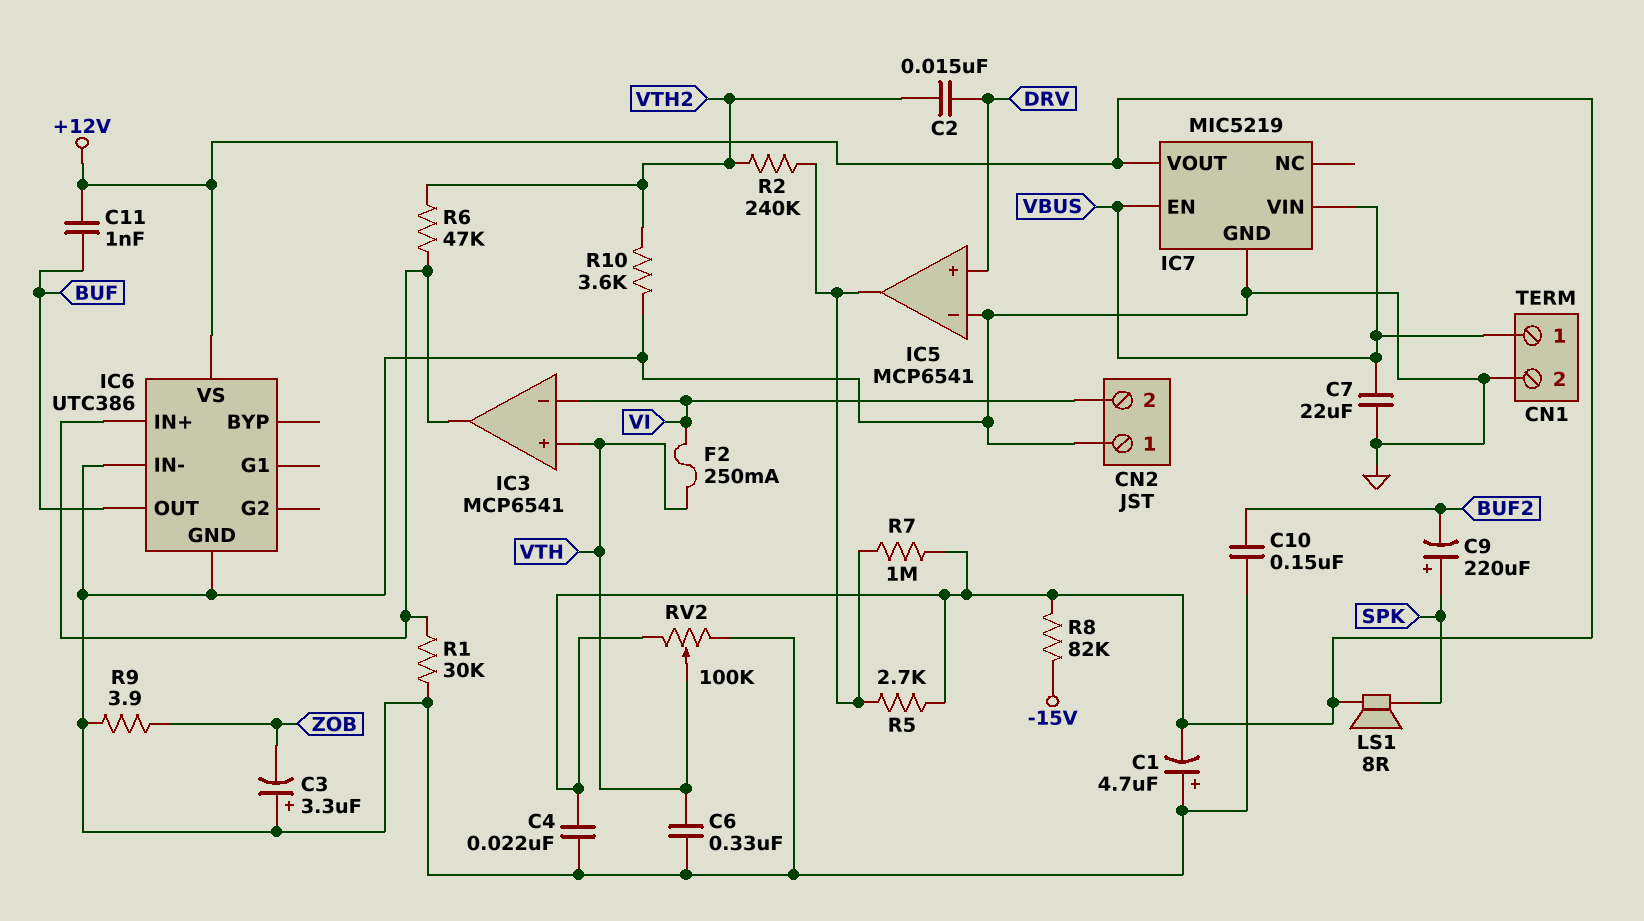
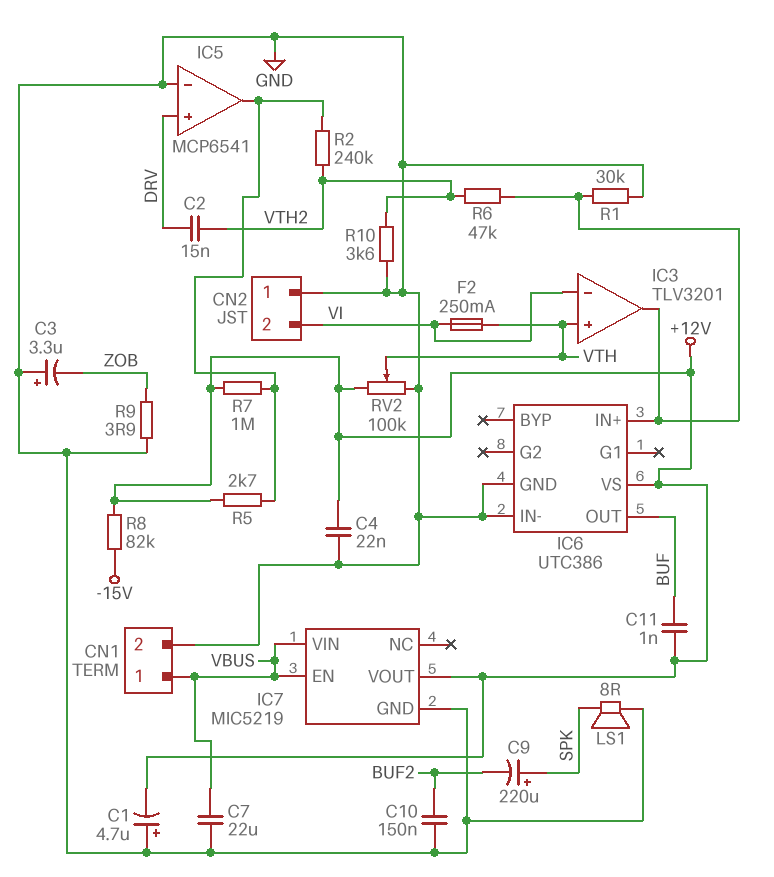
C6: 330nF (GND, VTH) -> none
IC3: MCP6541 -> TLV3201
LS1: speaker 8R (+12V, SPK) -> speaker 8R (GND, SPK)

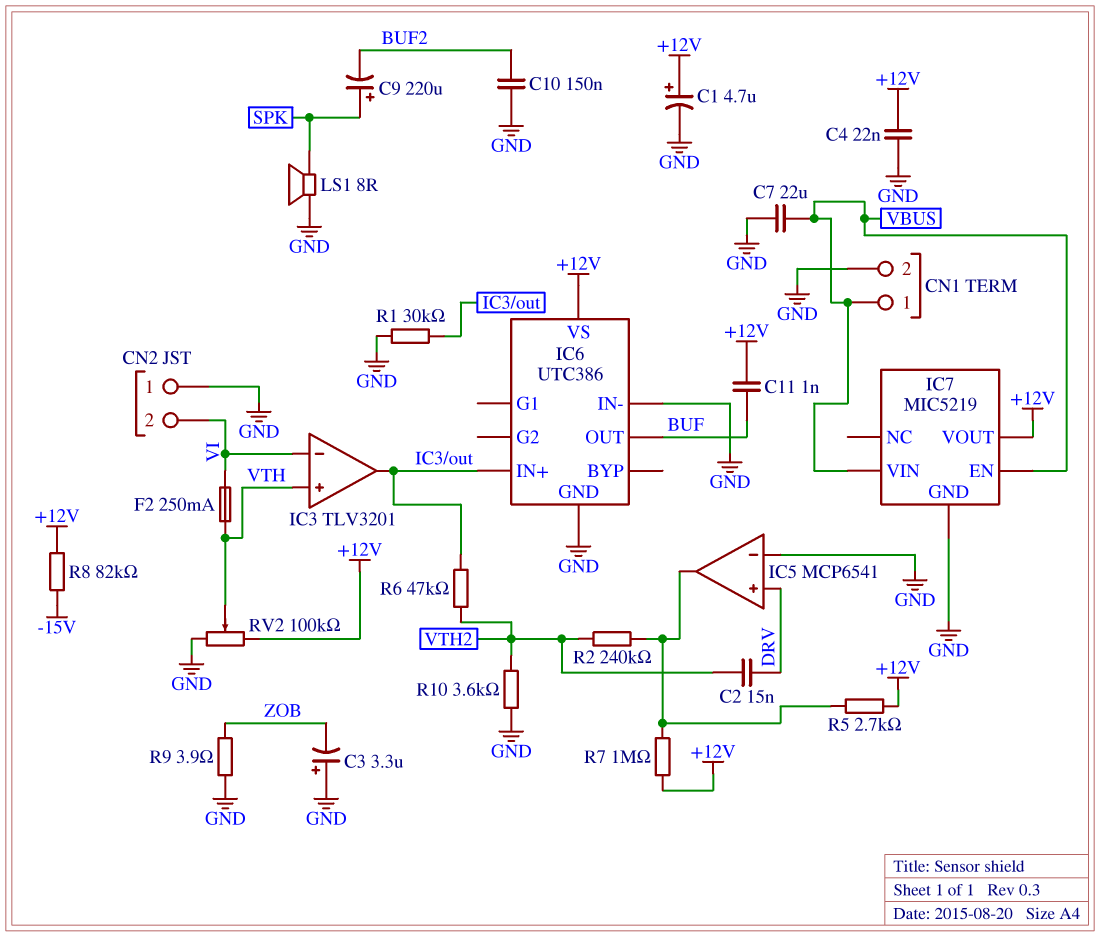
C1: 4.7uF (plus GND, minus +12V) -> 4.7uF (plus +12V, minus GND)

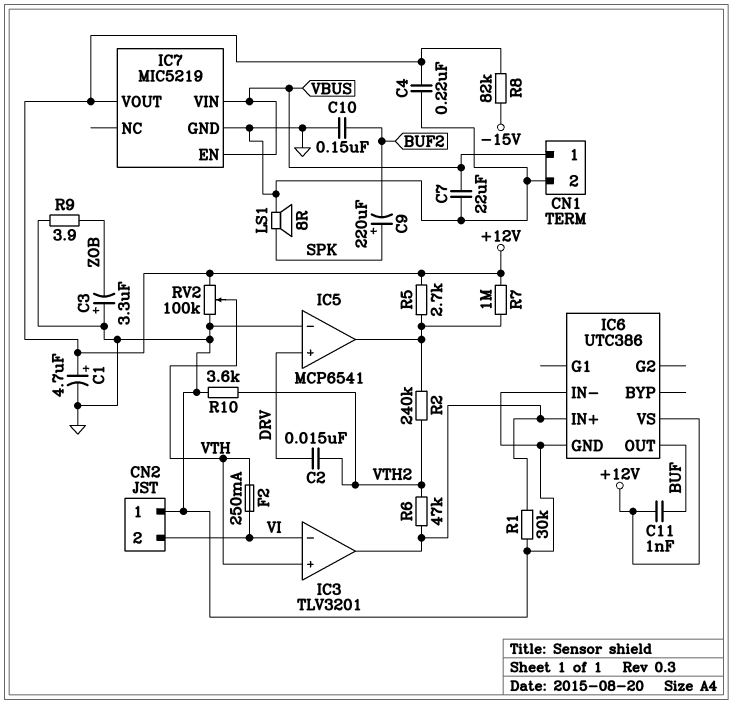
C4: 22nF (+12V, GND) -> 220nF (+12V, GND)

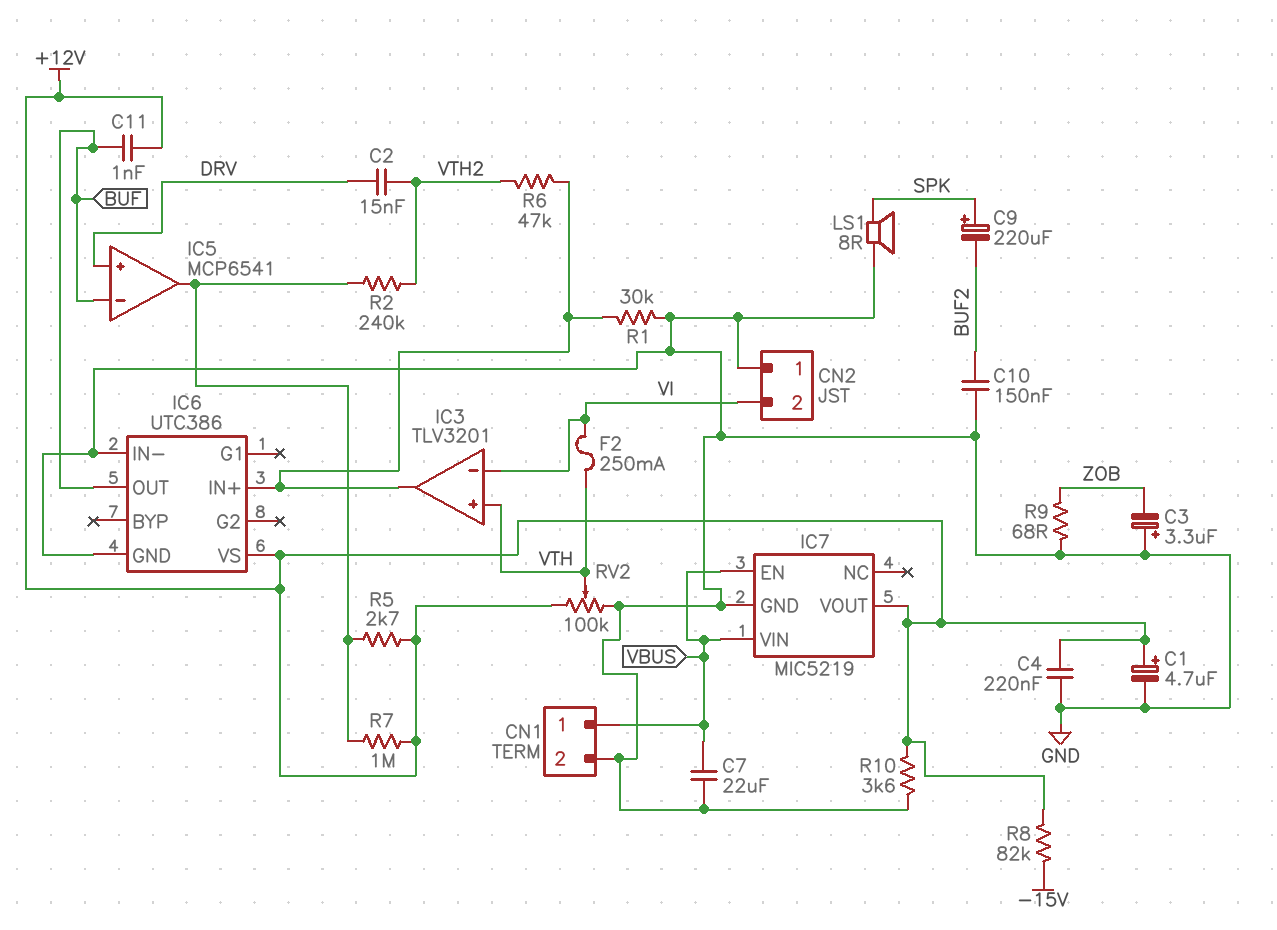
IC5 pin in-: GND -> BUF
R9: 3.9 (GND, ZOB) -> 68 (GND, ZOB)
R10: 3.6k (GND, VTH2) -> 3.6k (+12V, GND)

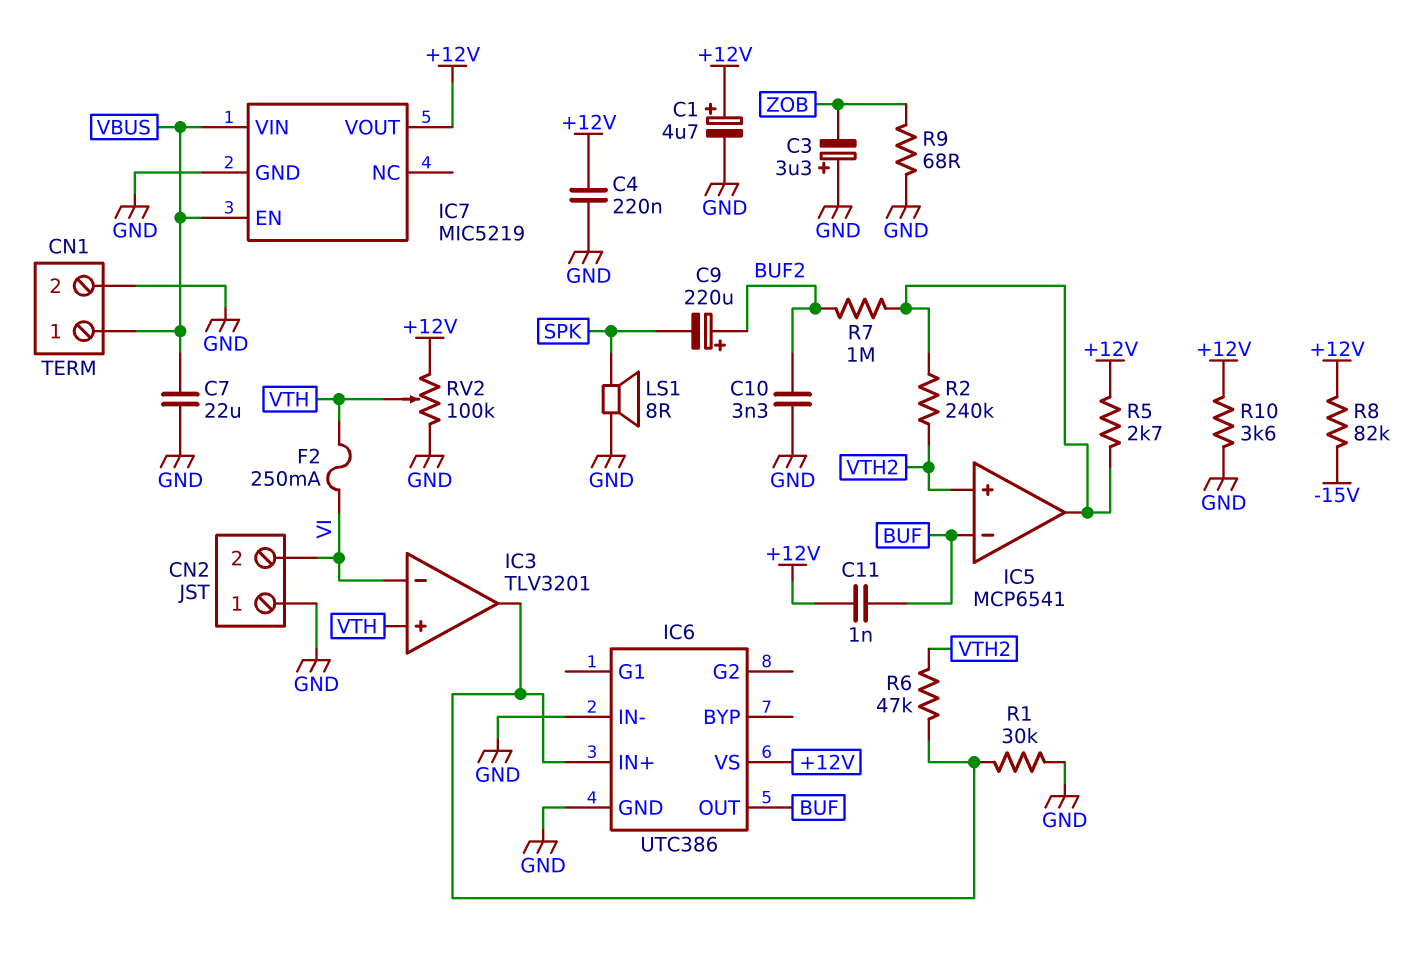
C2: 15nF (DRV, VTH2) -> none
C9: 220uF (plus SPK, minus BUF2) -> 220uF (plus BUF2, minus SPK)
C10: 150nF (BUF2, GND) -> 3.3nF (BUF2, GND)
IC5 pin in+: DRV -> VTH2
R7: 1M (+12V, IC5/out) -> 1M (BUF2, IC5/out)

